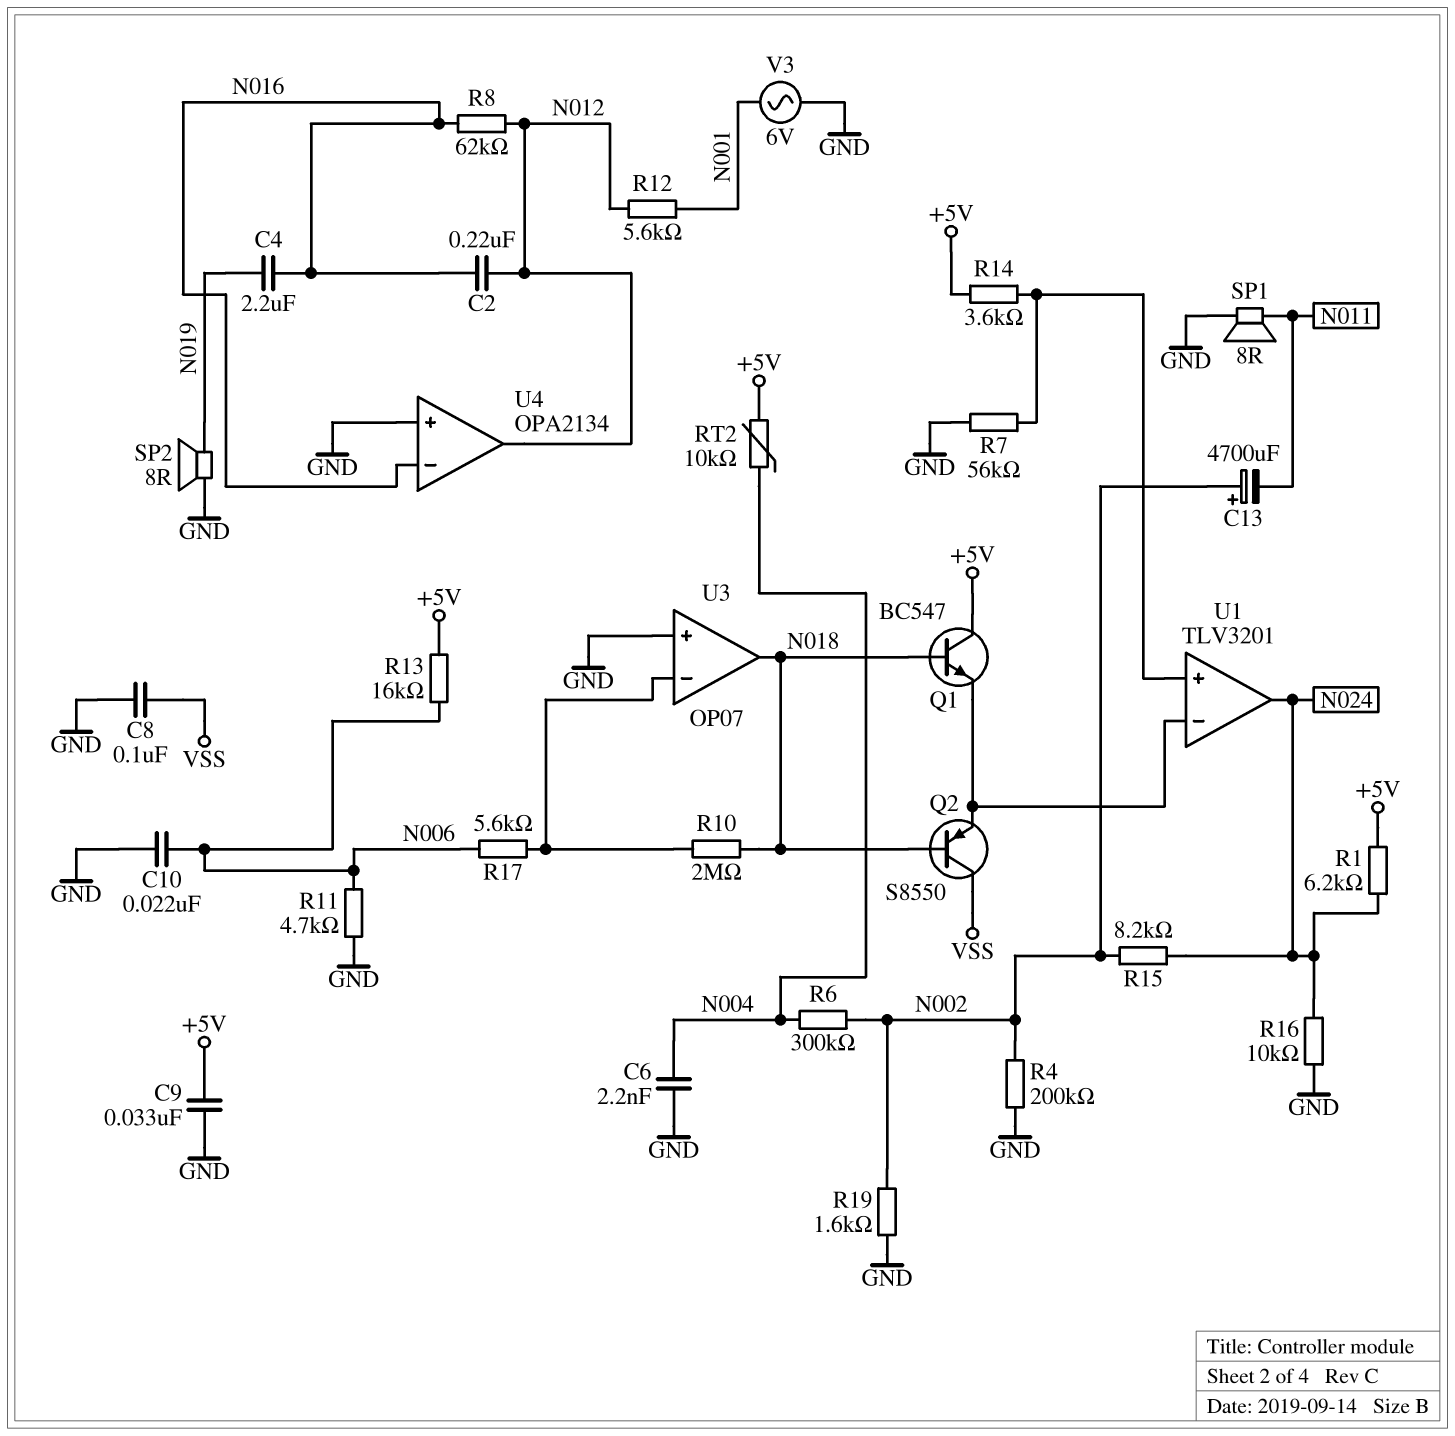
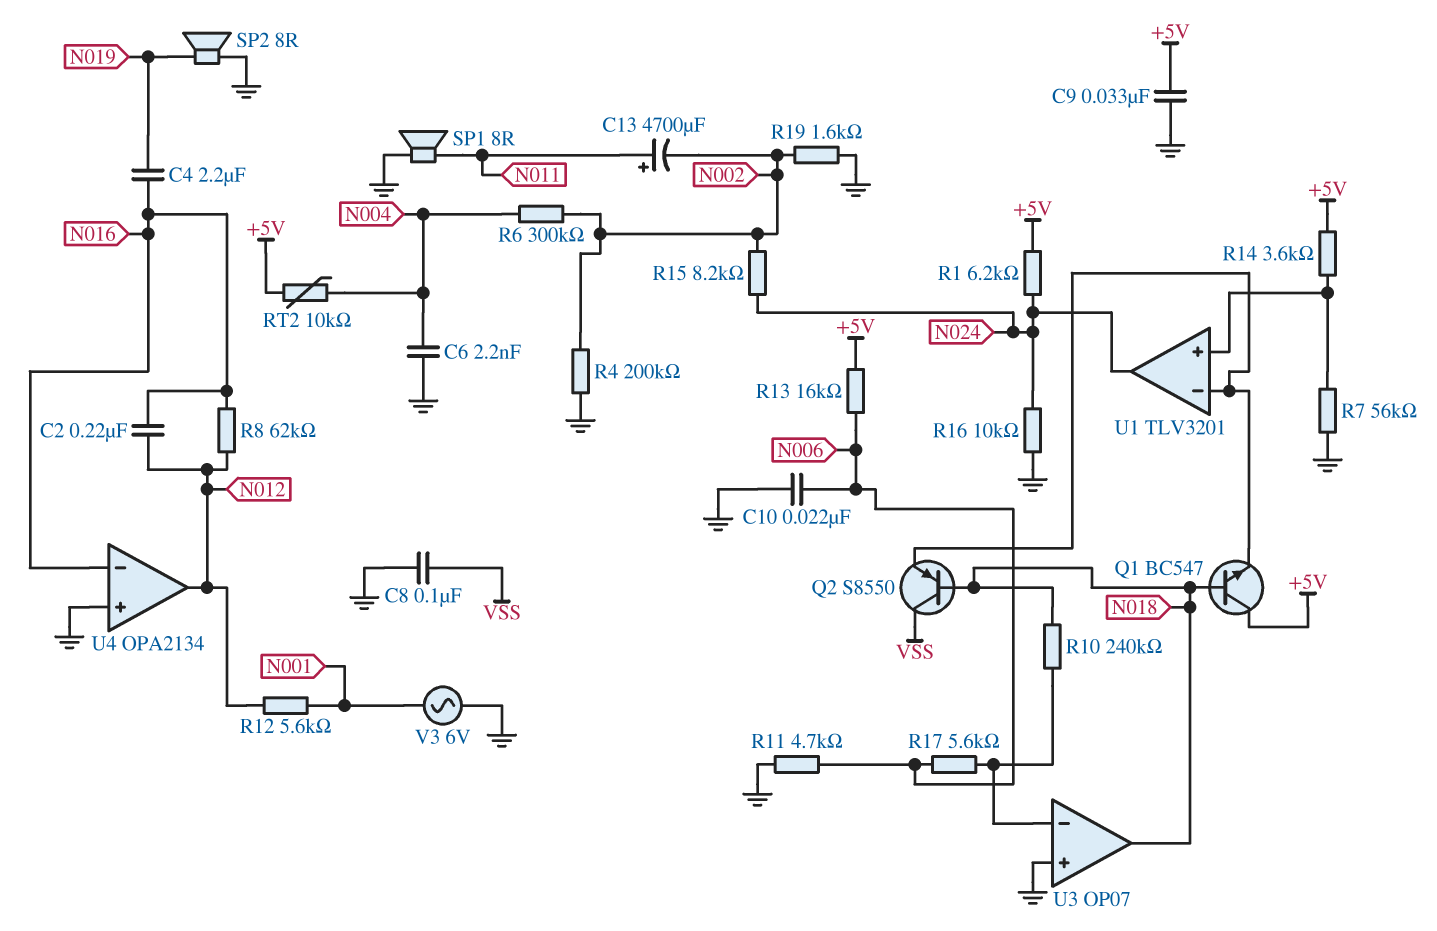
C13: 4700uF (plus N002, minus N011) -> 4700uF (plus N011, minus N002)
R10: 2M (N018, U3/in-) -> 240k (N018, U3/in-)

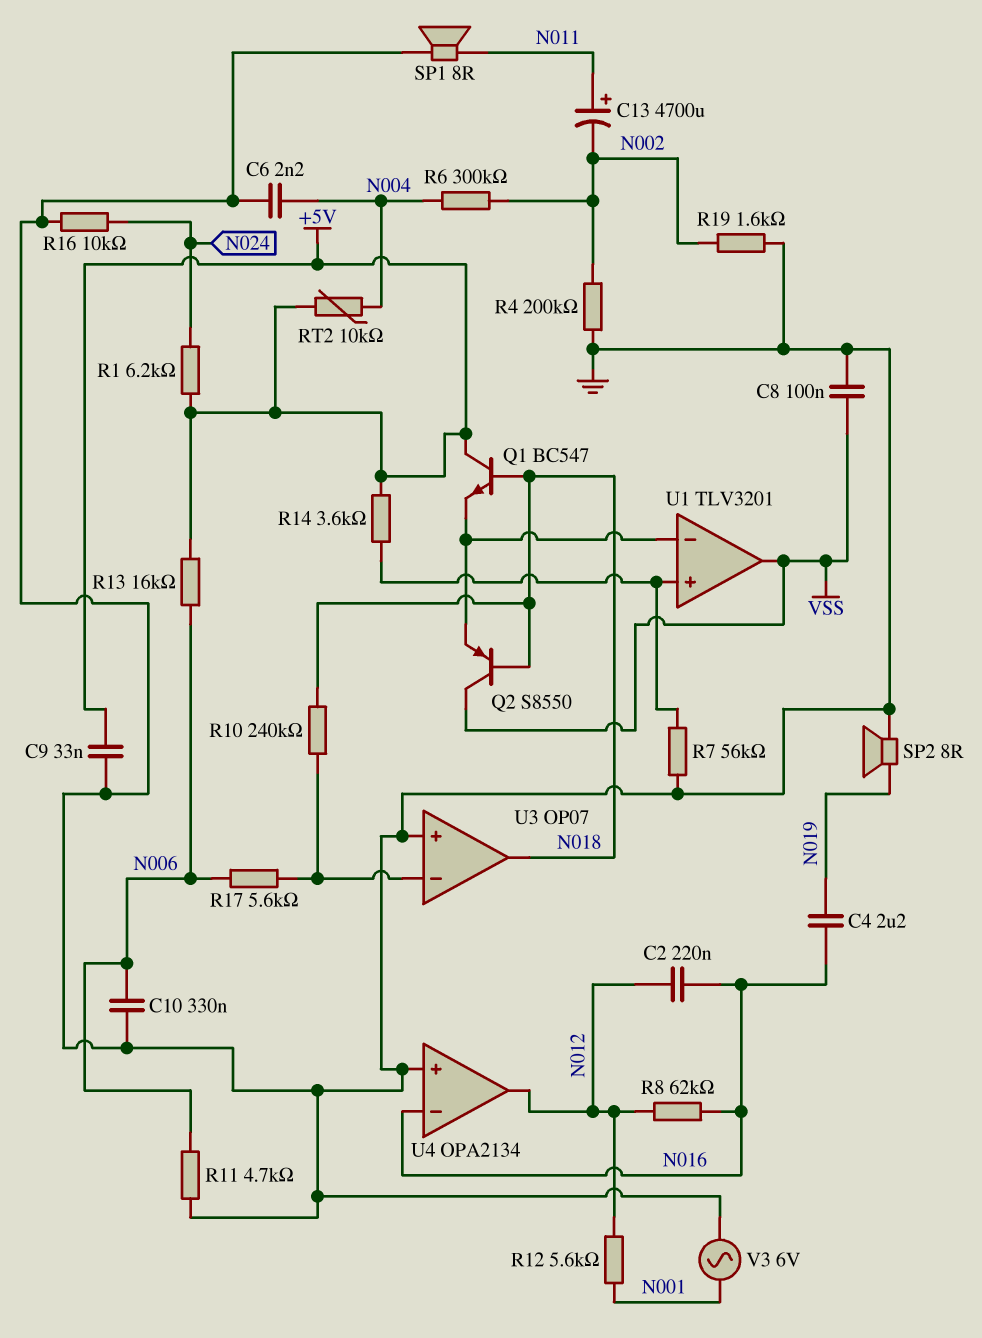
C10: 22nF (GND, N006) -> 330nF (GND, N006)
R15: 8.2k (N002, N024) -> none
U1 pin out: N024 -> VSS

